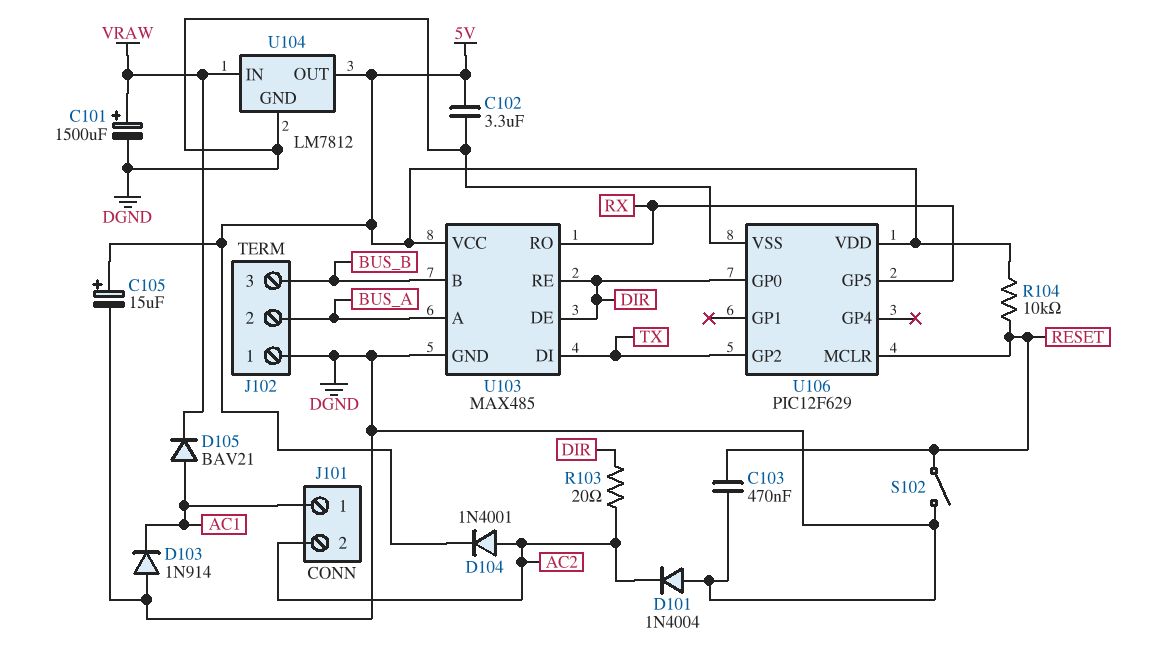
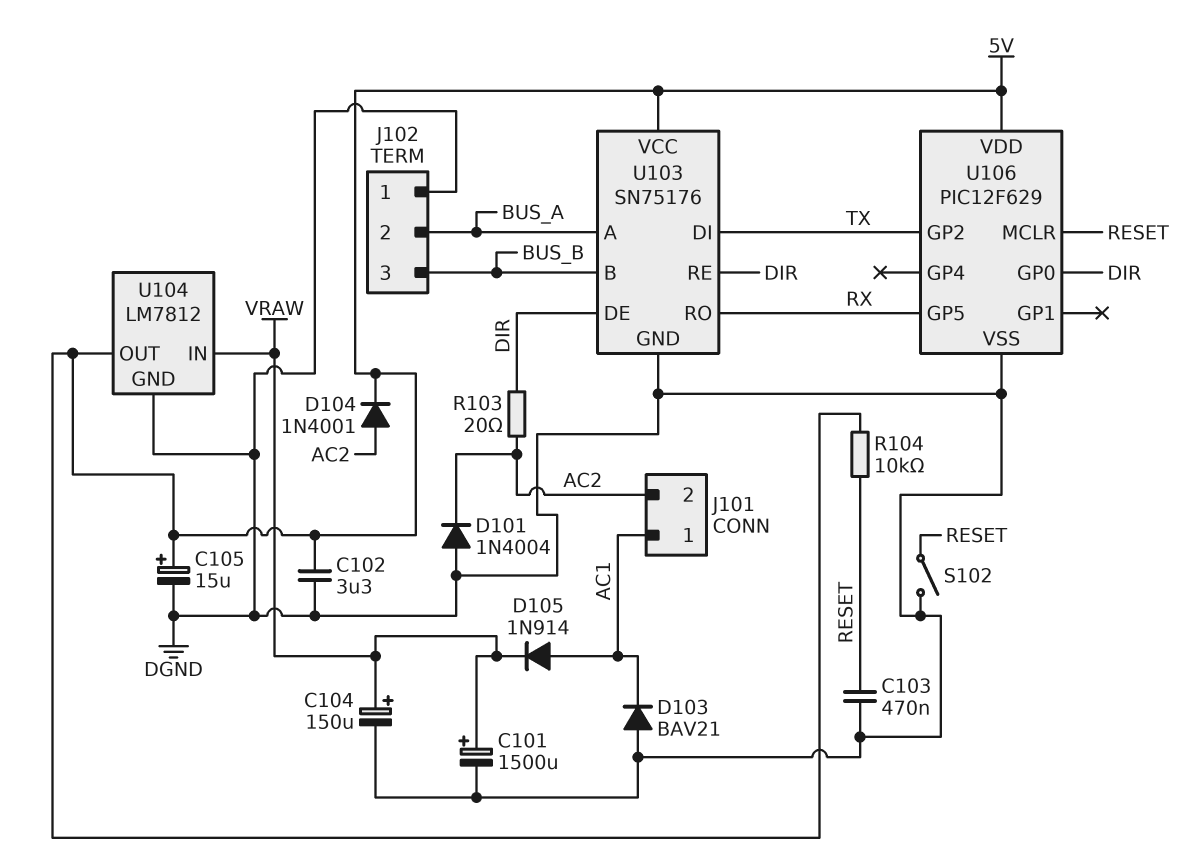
C104: none -> 150uF (plus VRAW, minus DGND)
D103: diode 1N914 (A DGND, K AC1) -> diode BAV21 (A DGND, K AC1)
D105: diode BAV21 (A AC1, K VRAW) -> diode 1N914 (A AC1, K VRAW)
U103: MAX485 -> SN75176

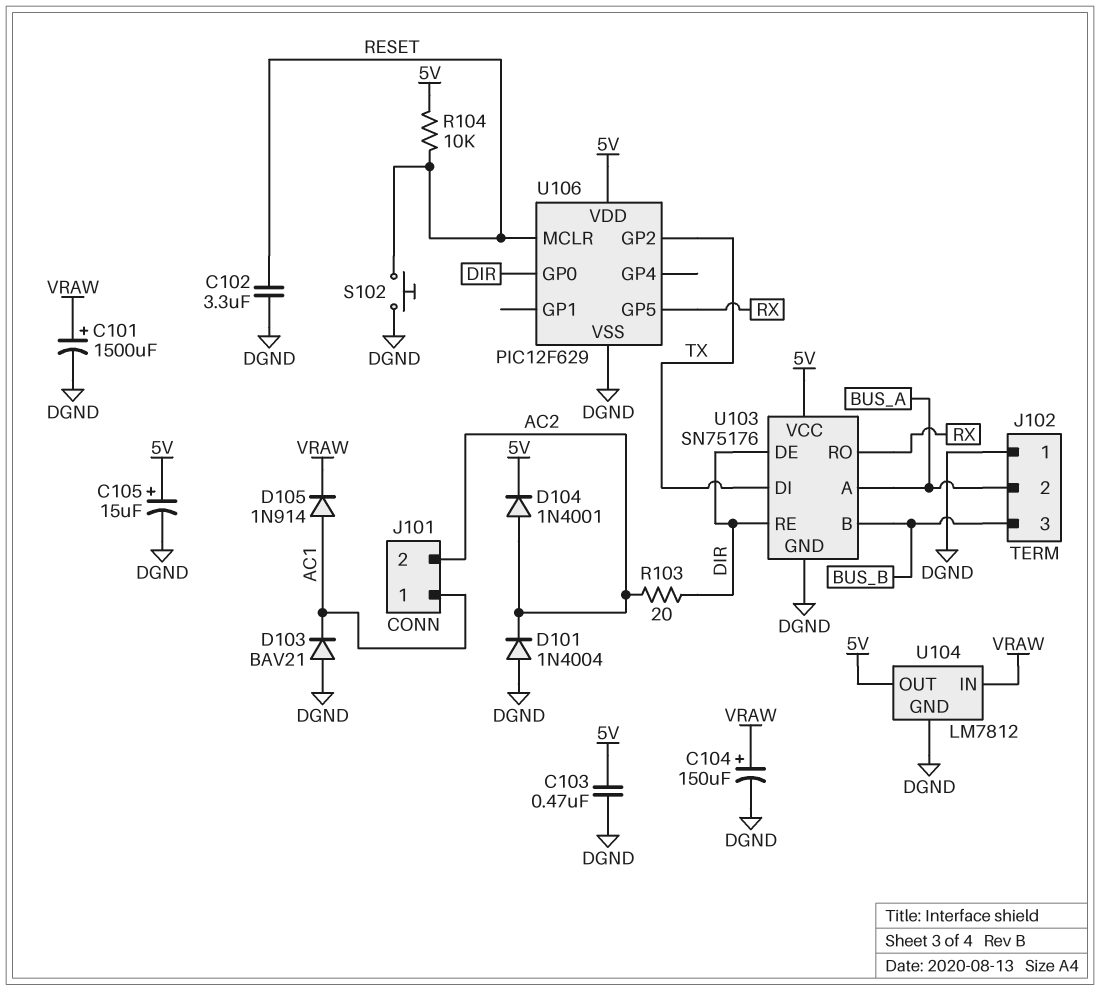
C102: 3.3uF (5V, DGND) -> 3.3uF (DGND, RESET)
C103: 470nF (DGND, RESET) -> 470nF (5V, DGND)
S102: switch (DGND, RESET) -> button (DGND, RESET)

